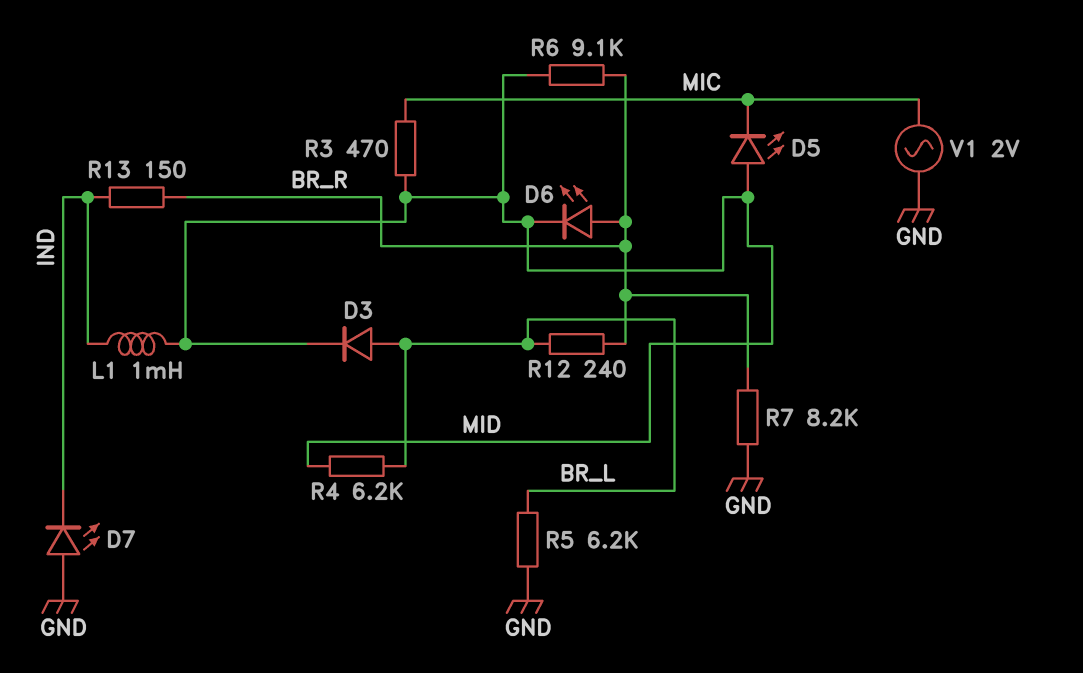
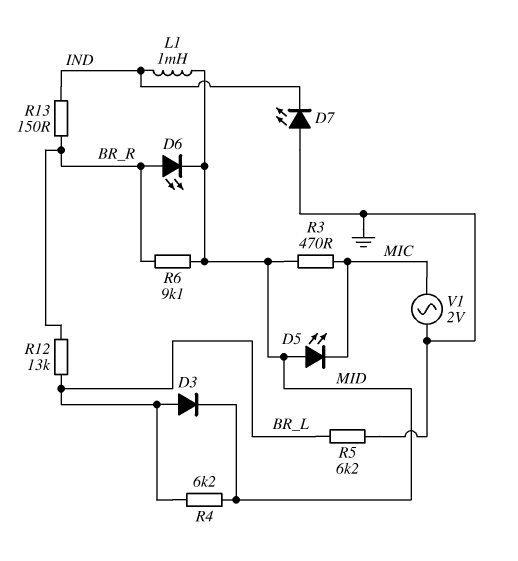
R7: 8.2k (BR_R, GND) -> none
R12: 240 (BR_L, BR_R) -> 13k (BR_L, BR_R)

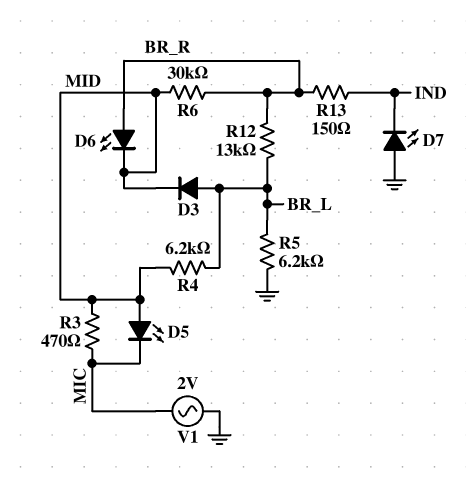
L1: 1mH (IND, MID) -> none
R6: 9.1k (BR_R, MID) -> 30k (BR_R, MID)

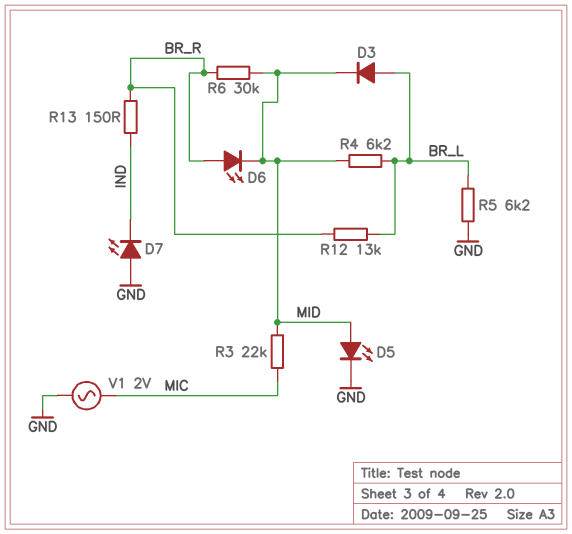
D5: LED (A MID, K MIC) -> LED (A MID, K GND)
R3: 470 (MIC, MID) -> 22k (MIC, MID)

